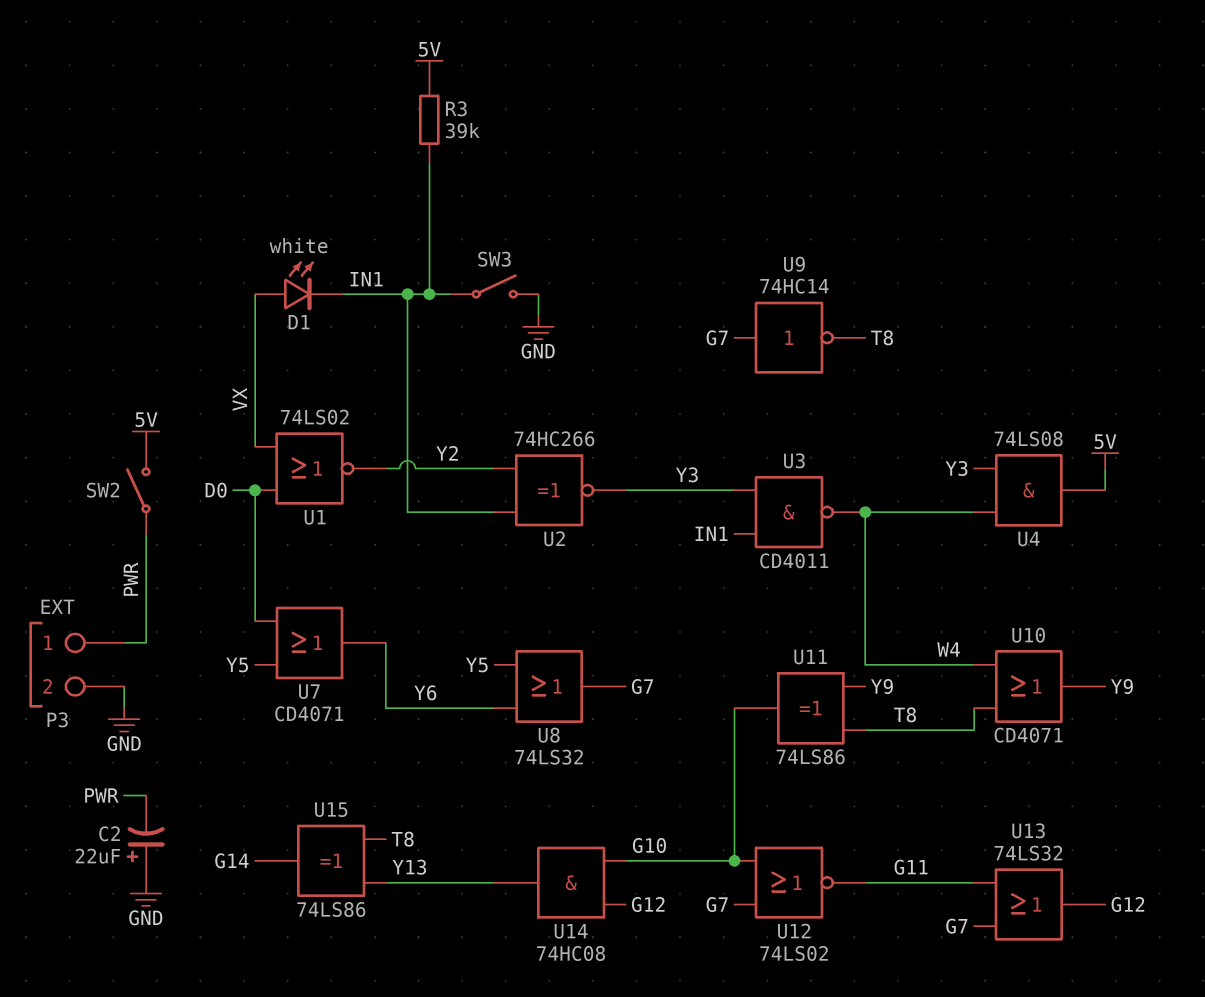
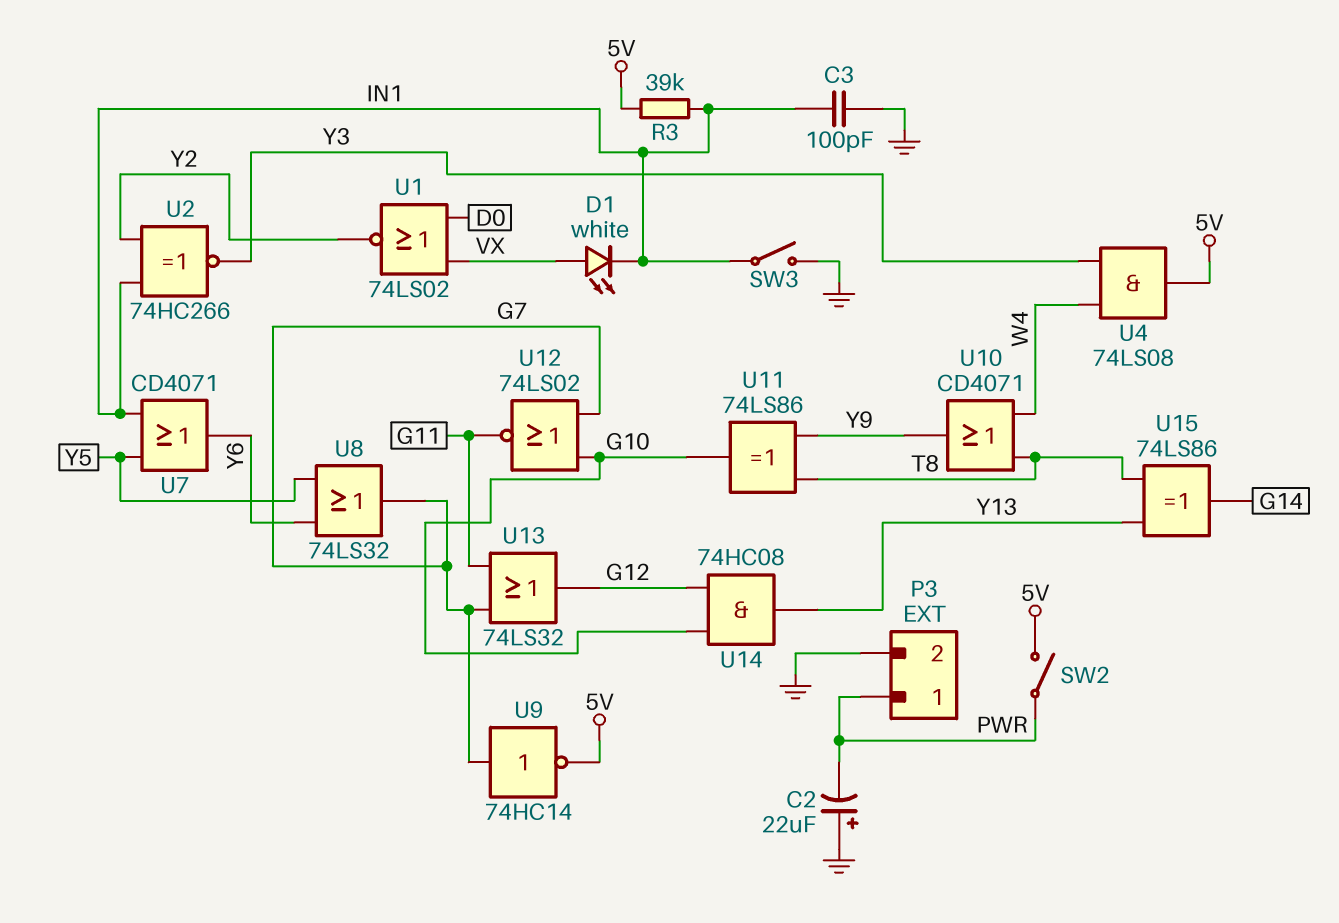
C3: none -> 100pF (GND, IN1)
U3: NAND CD4011 (in IN1, in Y3, out W4) -> none
U7: OR CD4071 (in D0, in Y5, out Y6) -> OR CD4071 (in IN1, in Y5, out Y6)
U9: NOT 74HC14 (in G7, out T8) -> NOT 74HC14 (in G7, out 5V)

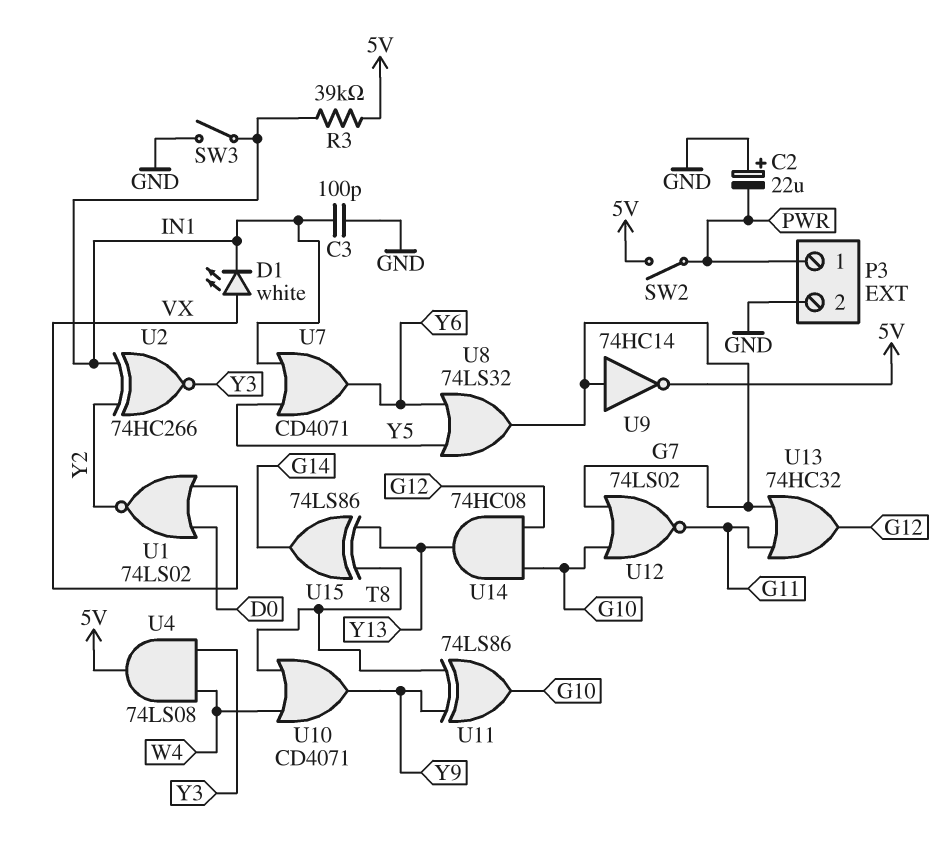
U13: OR 74LS32 (in G7, in G11, out G12) -> OR 74HC32 (in G7, in G11, out G12)

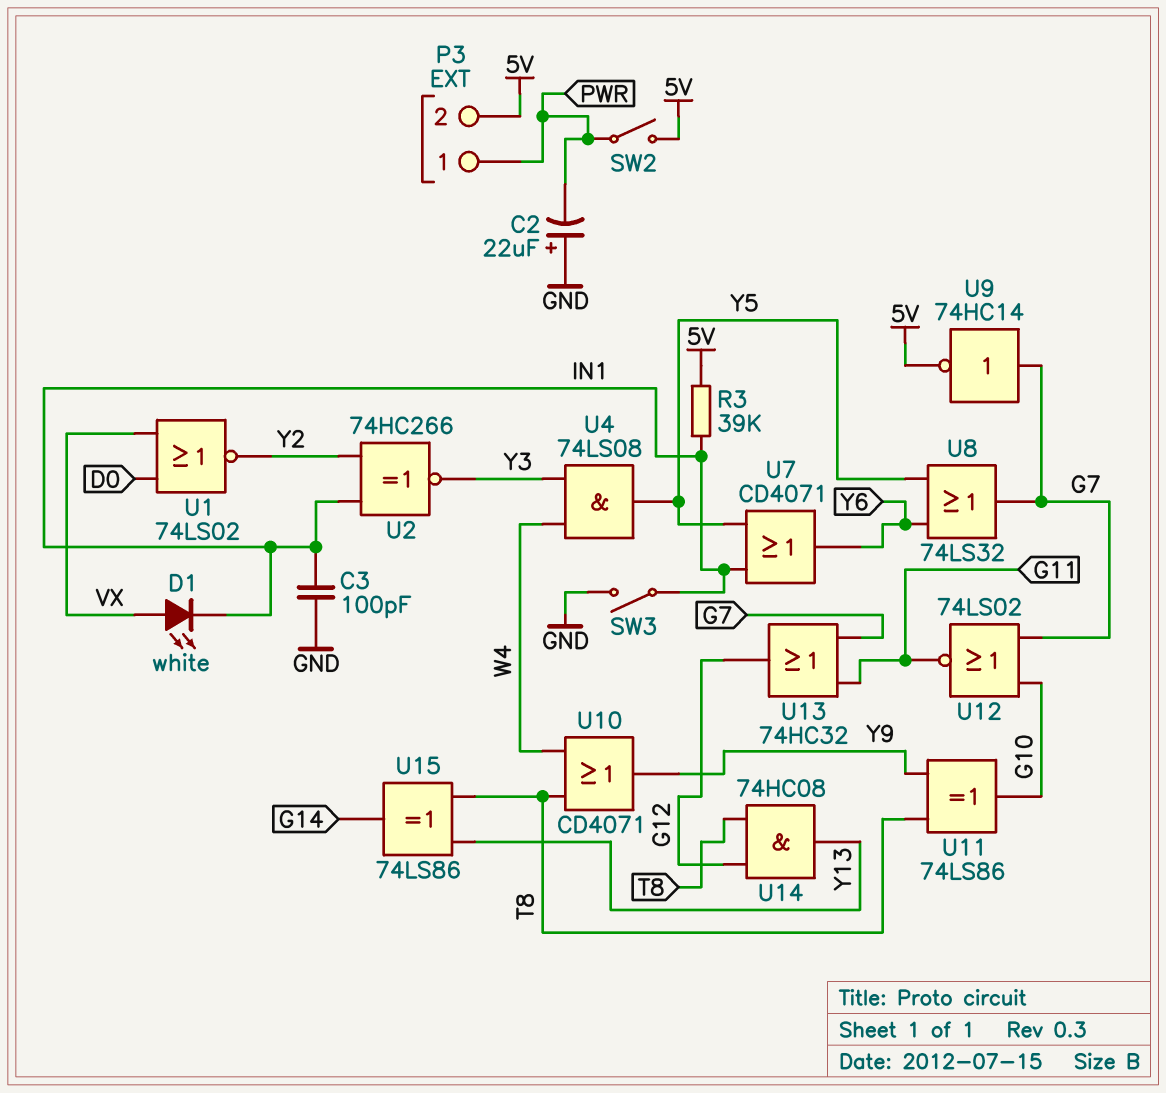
P3 pin 2: GND -> 5V
U4: AND 74LS08 (in W4, in Y3, out 5V) -> AND 74LS08 (in W4, in Y3, out Y5)
U14: AND 74HC08 (in G10, in G12, out Y13) -> AND 74HC08 (in G12, in T8, out Y13)

